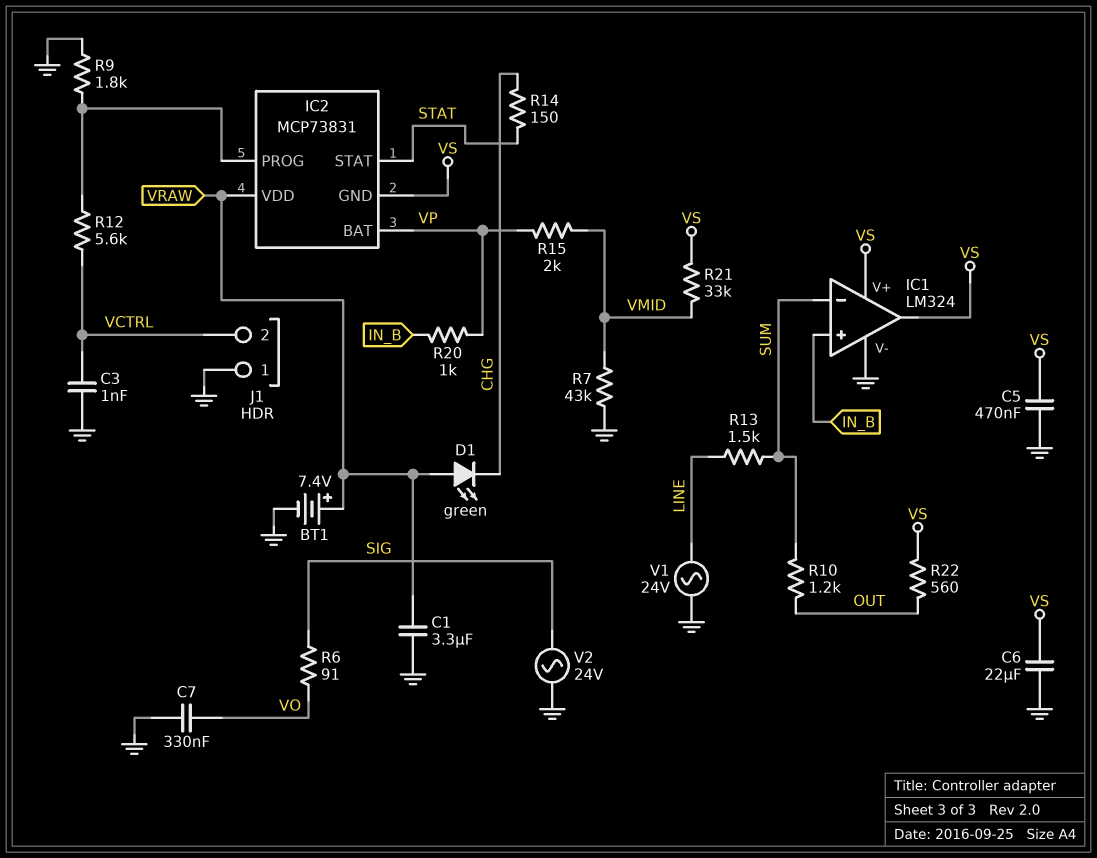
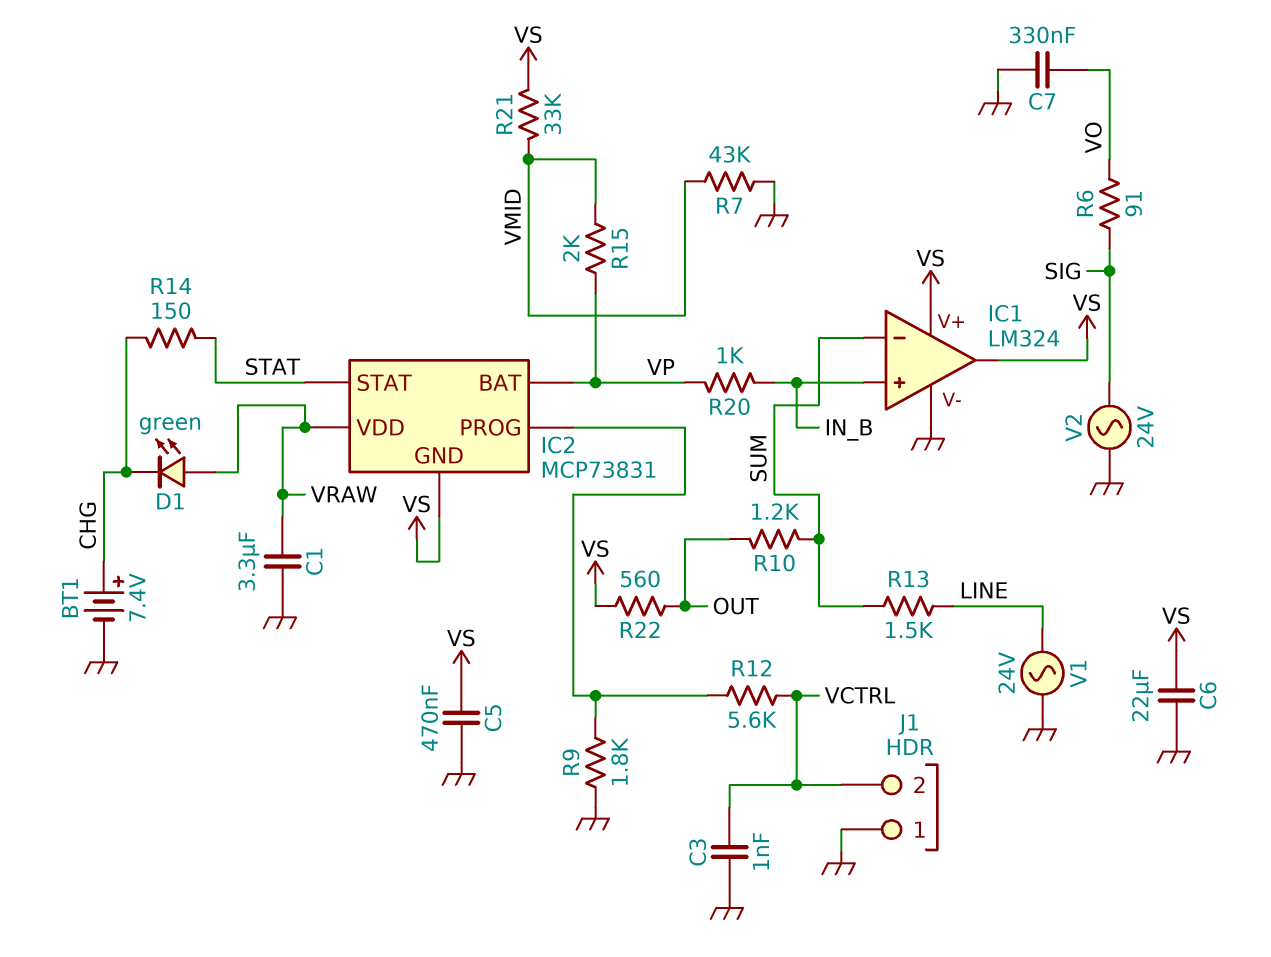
BT1: 7.4V (plus VRAW, minus GND) -> 7.4V (plus CHG, minus GND)

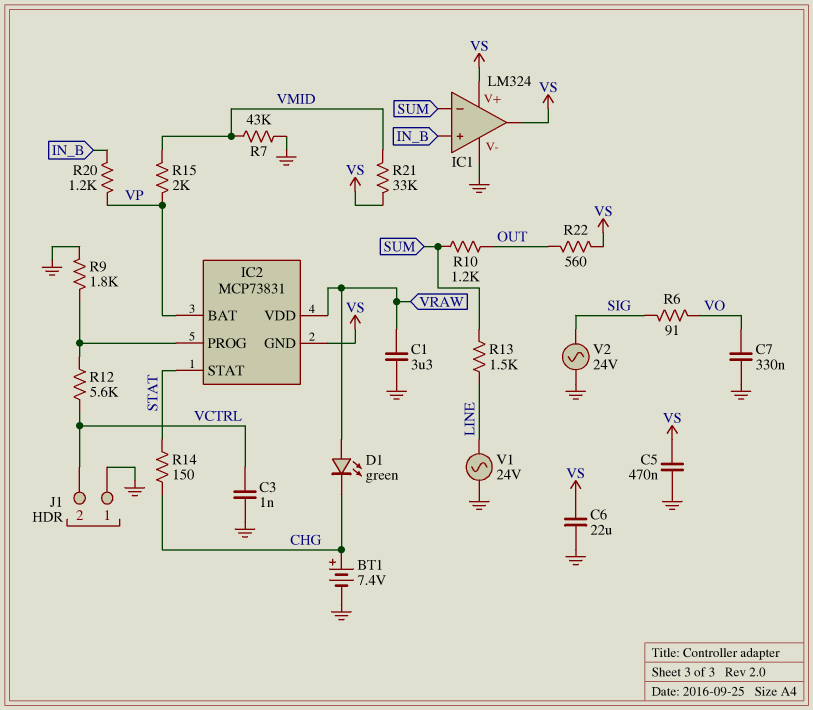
R20: 1k (IN_B, VP) -> 1.2k (IN_B, VP)

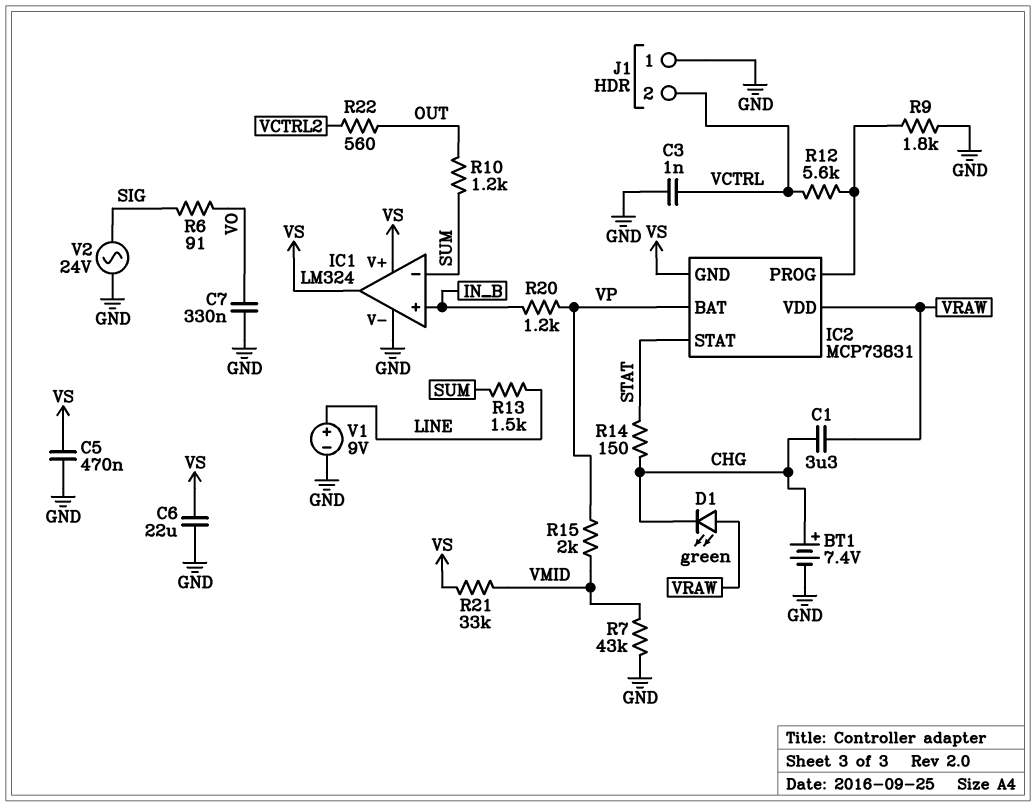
C1: 3.3uF (GND, VRAW) -> 3.3uF (CHG, VRAW)
R22: 560 (OUT, VS) -> 560 (OUT, VCTRL2)
V1: AC 24V (GND, LINE) -> 9V (plus LINE, minus GND)

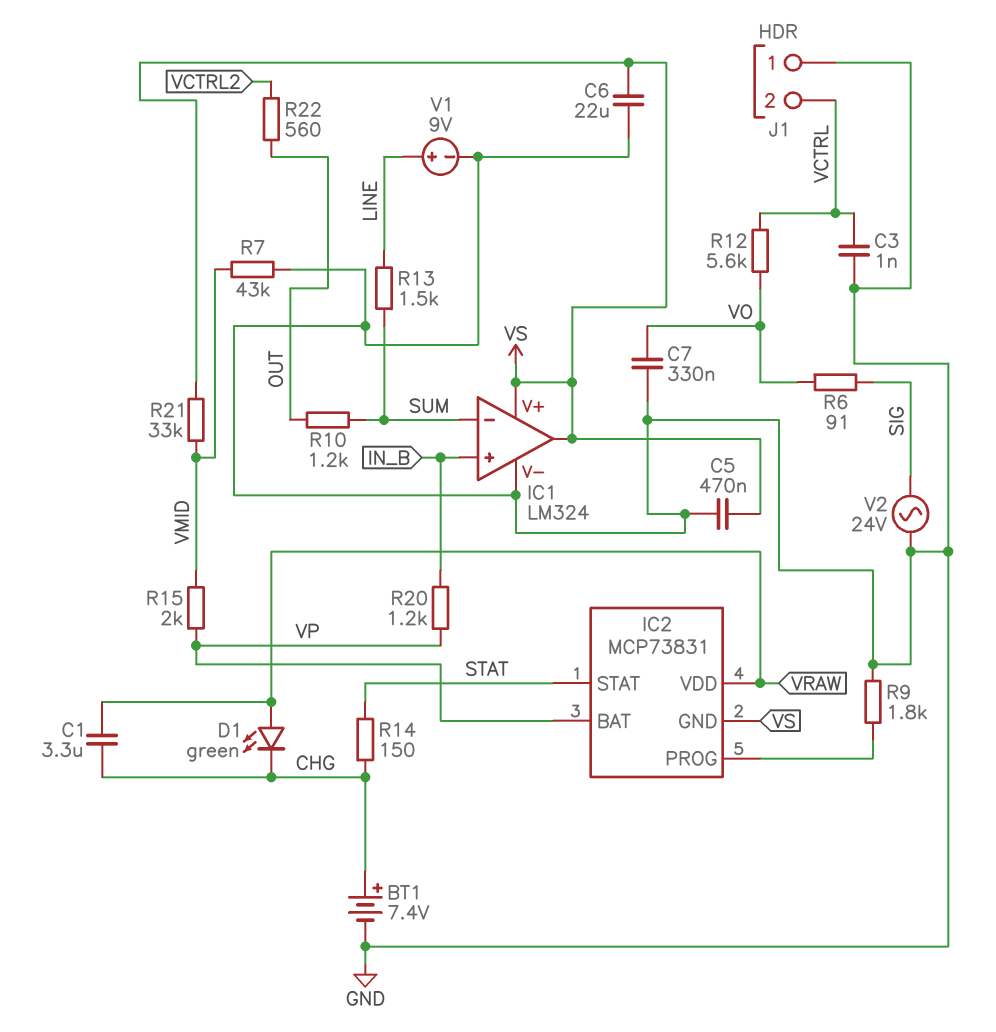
R12: 5.6k (IC2/PROG, VCTRL) -> 5.6k (VCTRL, VO)

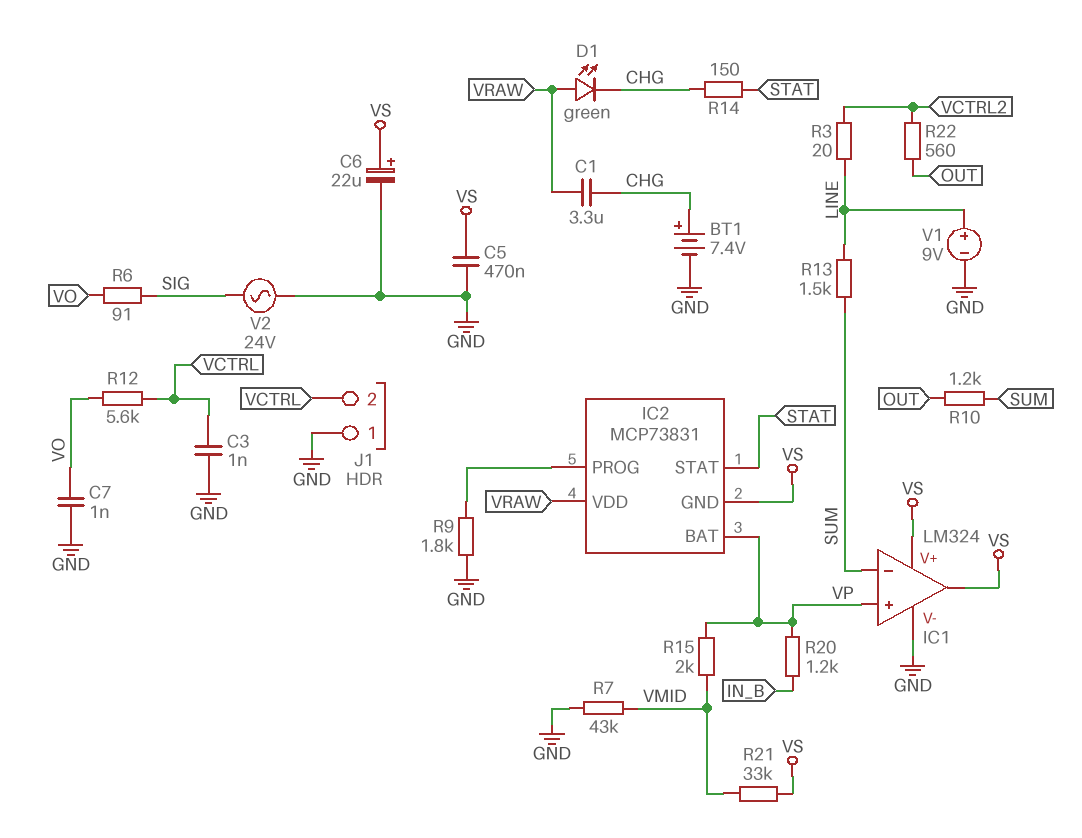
C6: 22uF (GND, VS) -> 22uF (plus VS, minus GND)
C7: 330nF (GND, VO) -> 1nF (GND, VO)
IC1 pin in+: IN_B -> VP
R3: none -> 20 (LINE, VCTRL2)

